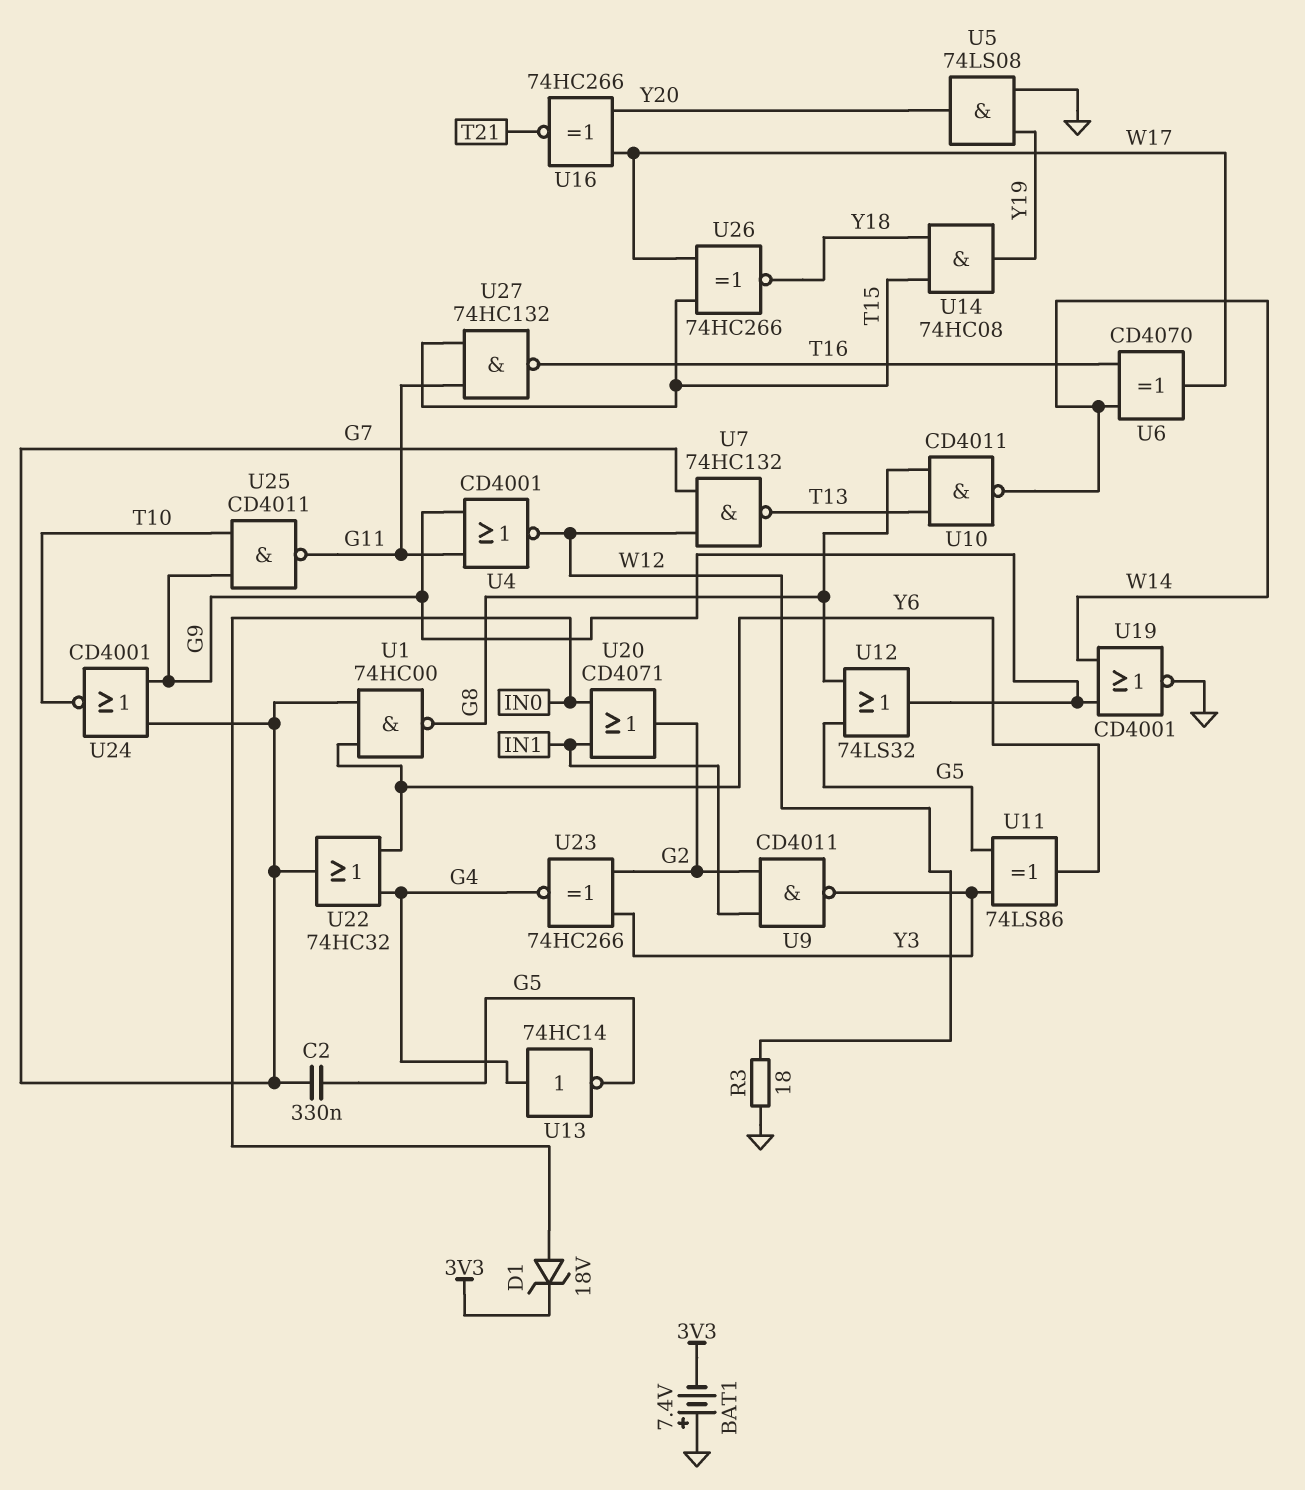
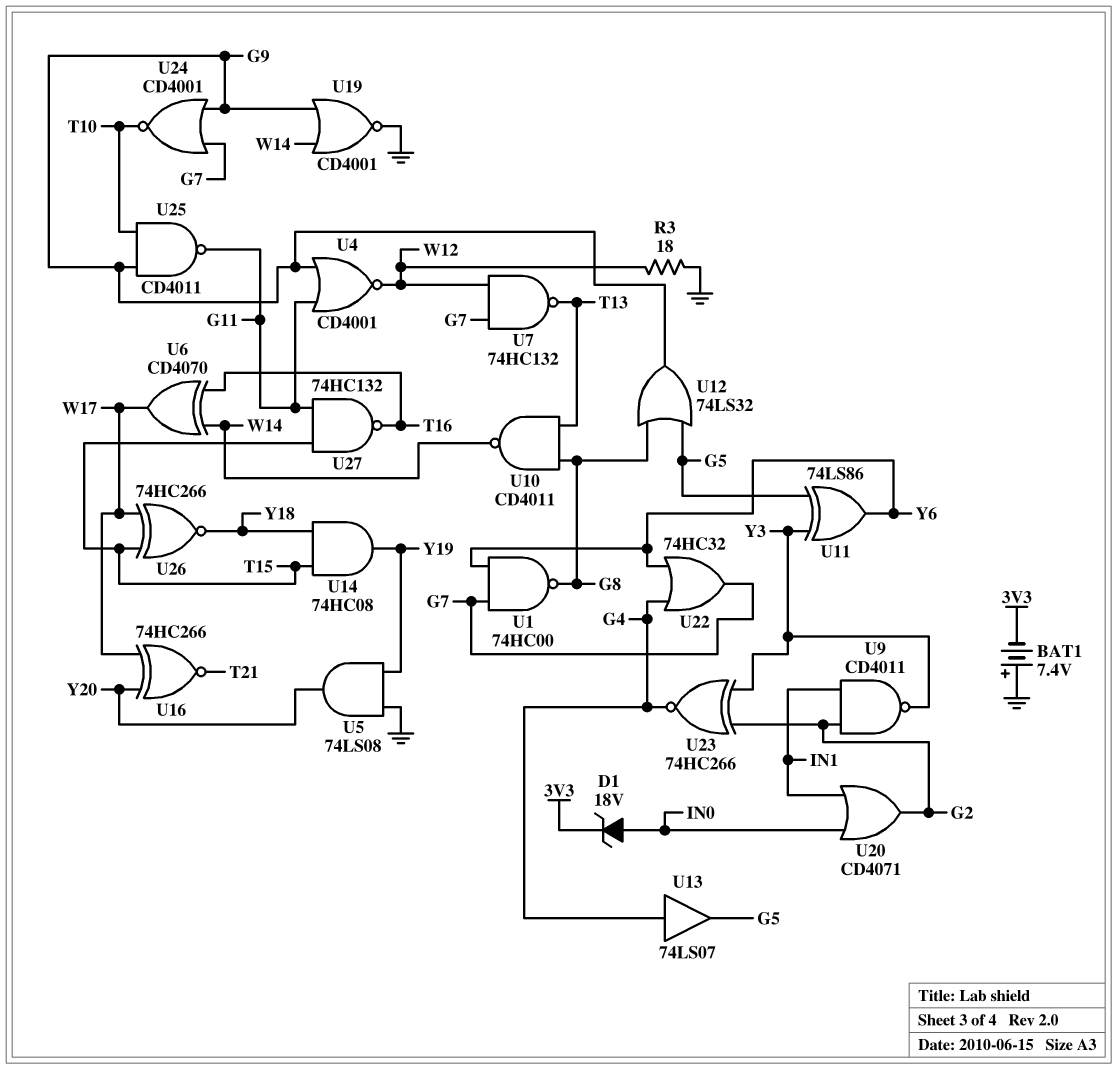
C2: 330nF (G5, G7) -> none
U13: NOT 74HC14 (in G4, out G5) -> buffer 74LS07 (in G4, out G5)

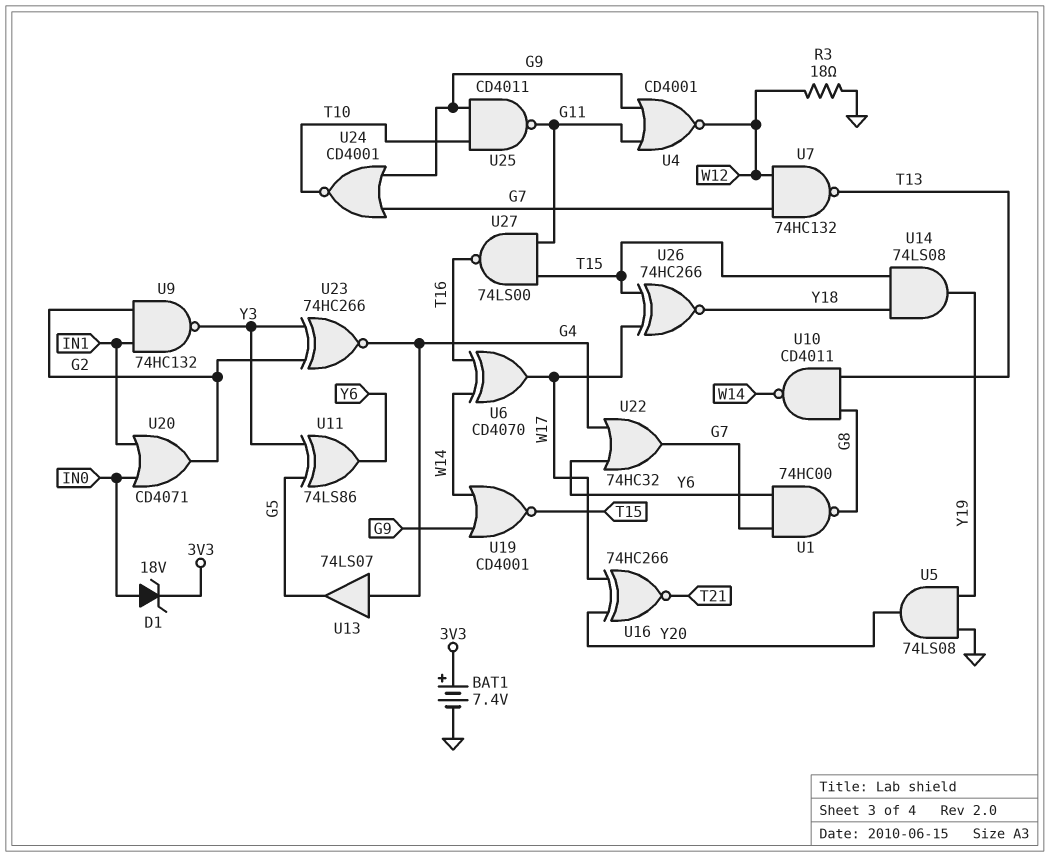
BAT1: 7.4V (plus GND, minus 3V3) -> 7.4V (plus 3V3, minus GND)
U9: NAND CD4011 (in G2, in IN1, out Y3) -> NAND 74HC132 (in G2, in IN1, out Y3)
U12: OR 74LS32 (in G5, in G8, out G9) -> none
U14: AND 74HC08 (in T15, in Y18, out Y19) -> AND 74LS08 (in T15, in Y18, out Y19)
U19: NOR CD4001 (in G9, in W14, out GND) -> NOR CD4001 (in G9, in W14, out T15)
U27: NAND 74HC132 (in G11, in T15, out T16) -> NAND 74LS00 (in G11, in T15, out T16)

